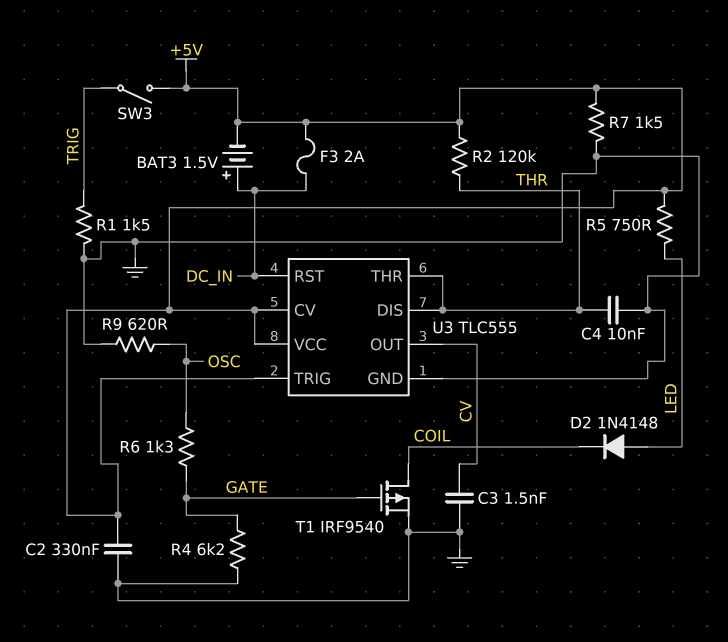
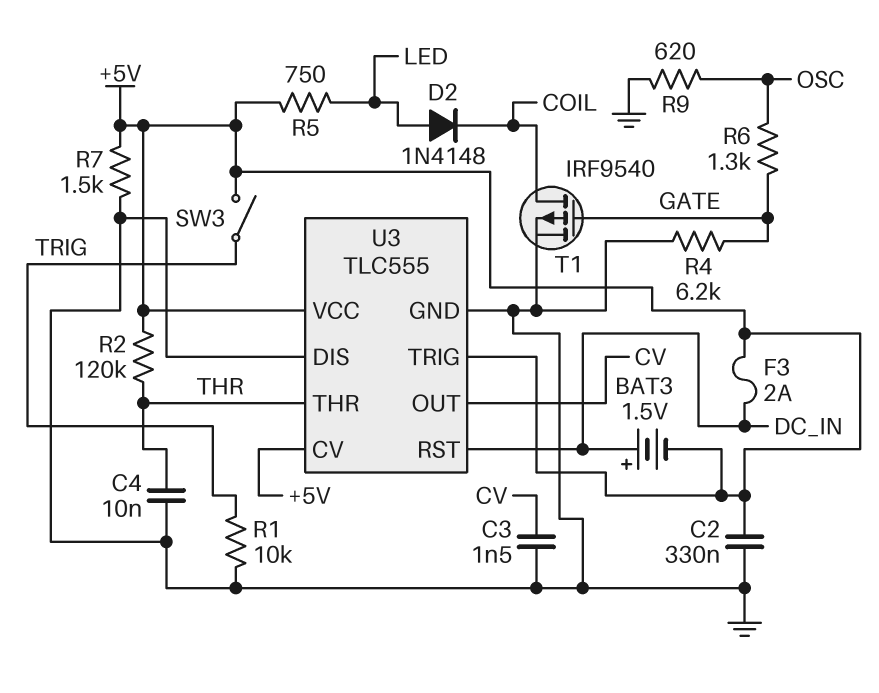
R1: 1.5k (GND, TRIG) -> 10k (GND, TRIG)
U3 pin DIS: THR -> GND

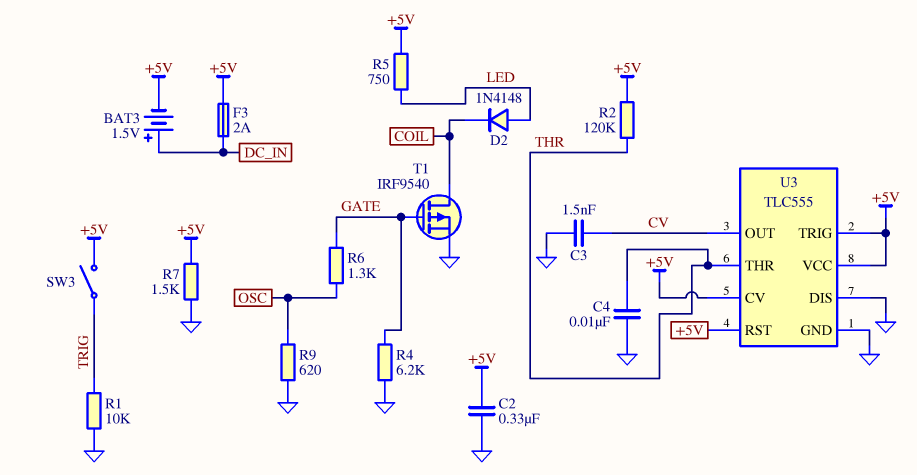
U3 pin RST: DC_IN -> +5V

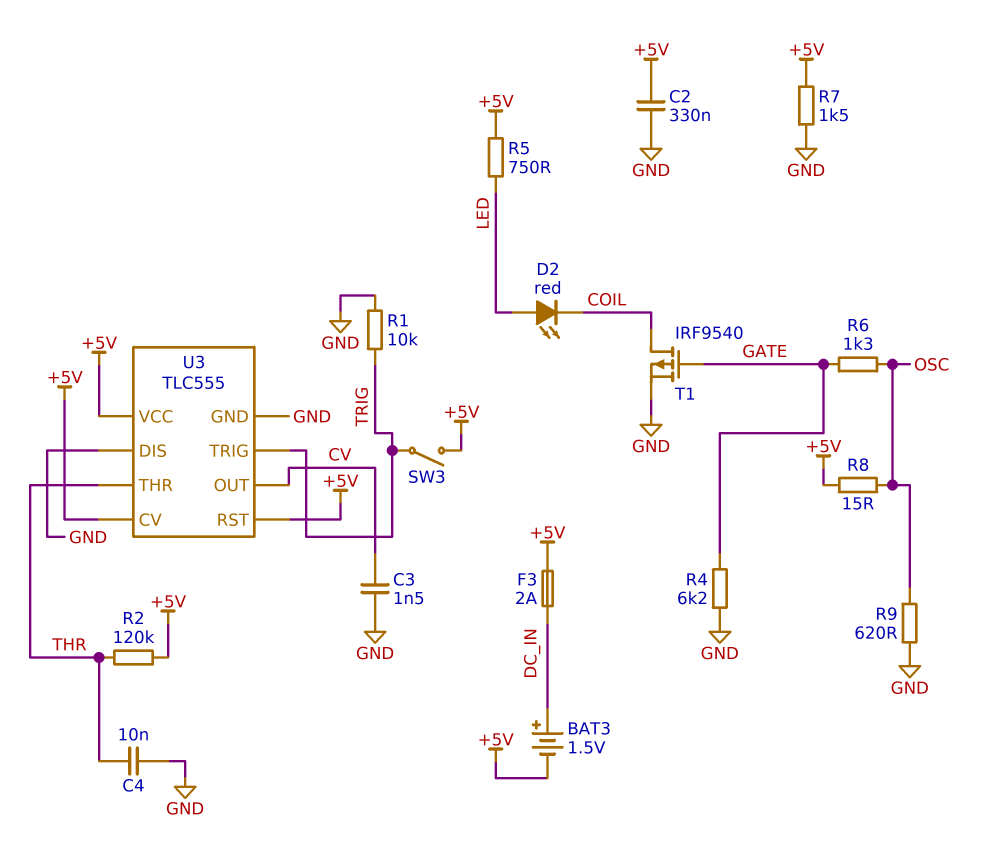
D2: diode 1N4148 (A LED, K COIL) -> LED red (A LED, K COIL)
R8: none -> 15 (+5V, OSC)
U3 pin TRIG: +5V -> TRIG

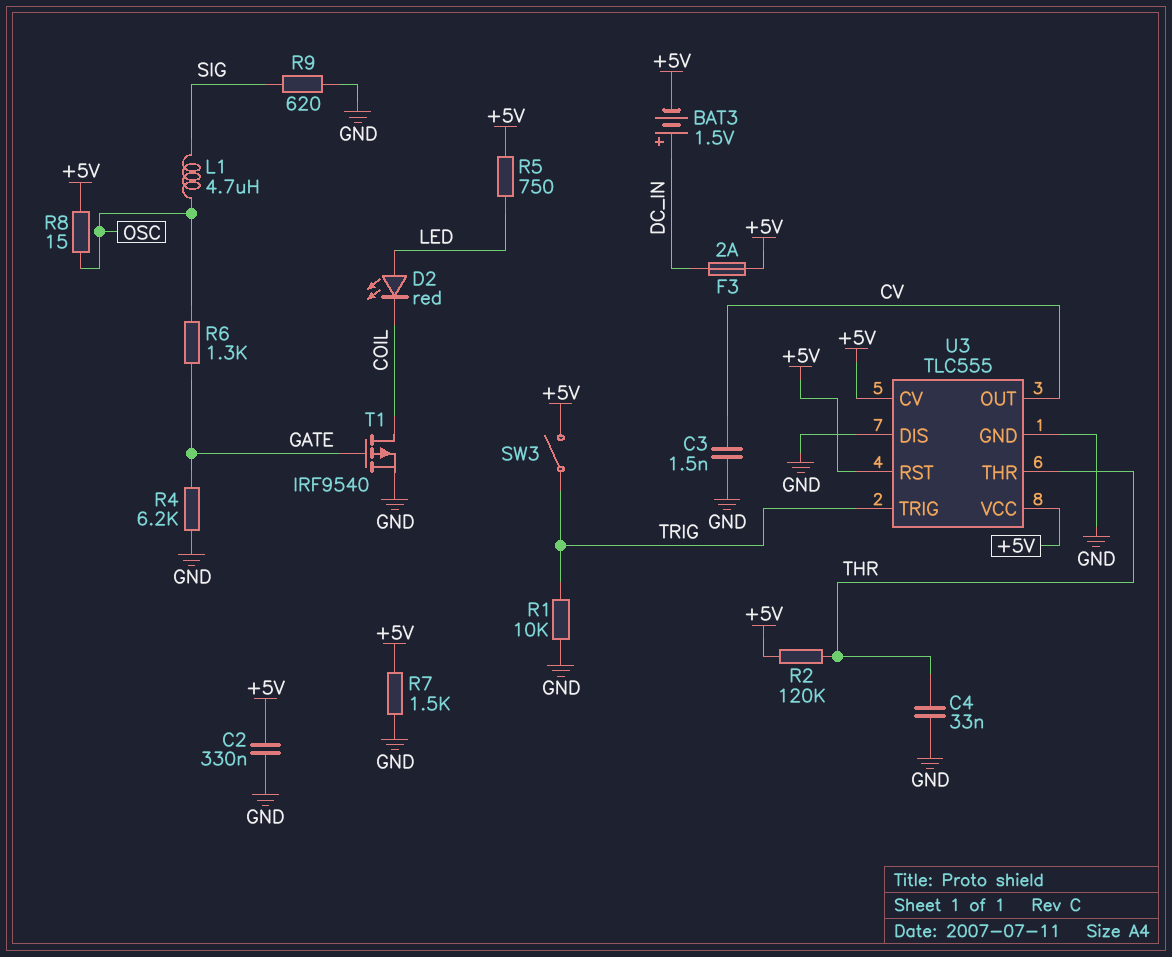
C4: 10nF (GND, THR) -> 33nF (GND, THR)
L1: none -> 4.7uH (OSC, SIG)
R9: 620 (GND, OSC) -> 620 (GND, SIG)

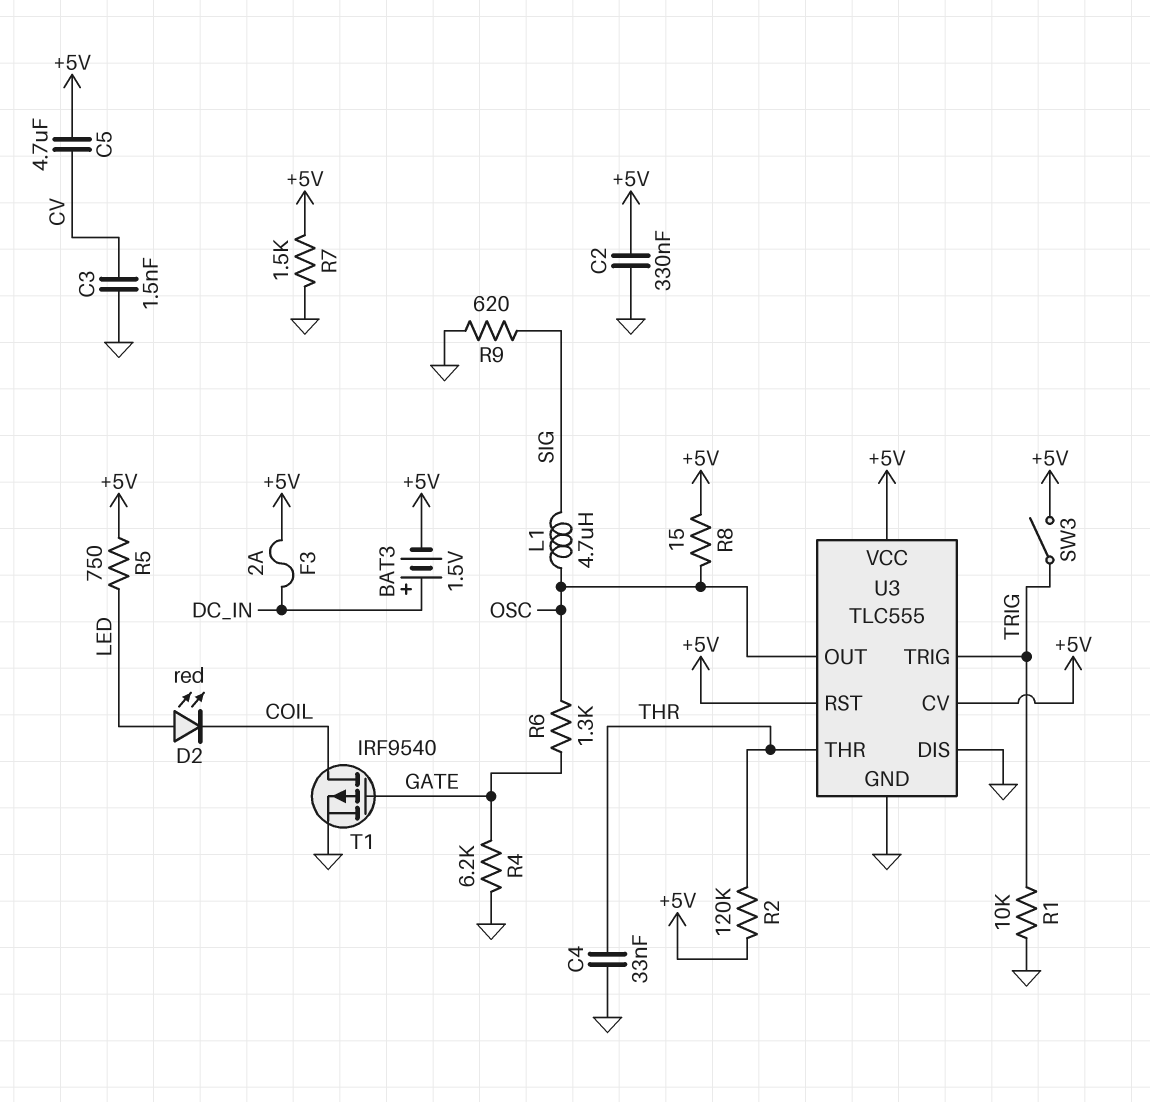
C5: none -> 4.7uF (+5V, CV)
U3 pin OUT: CV -> OSC

